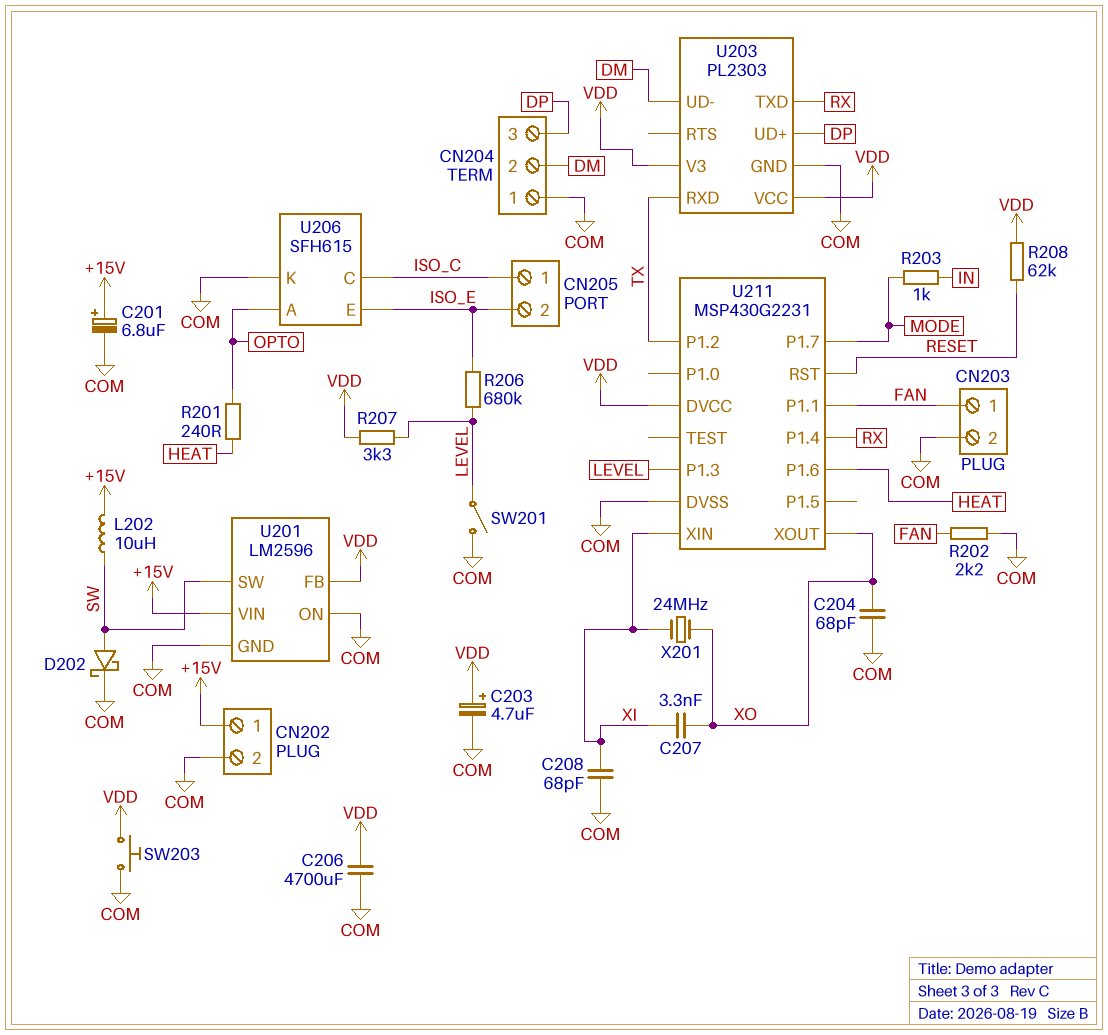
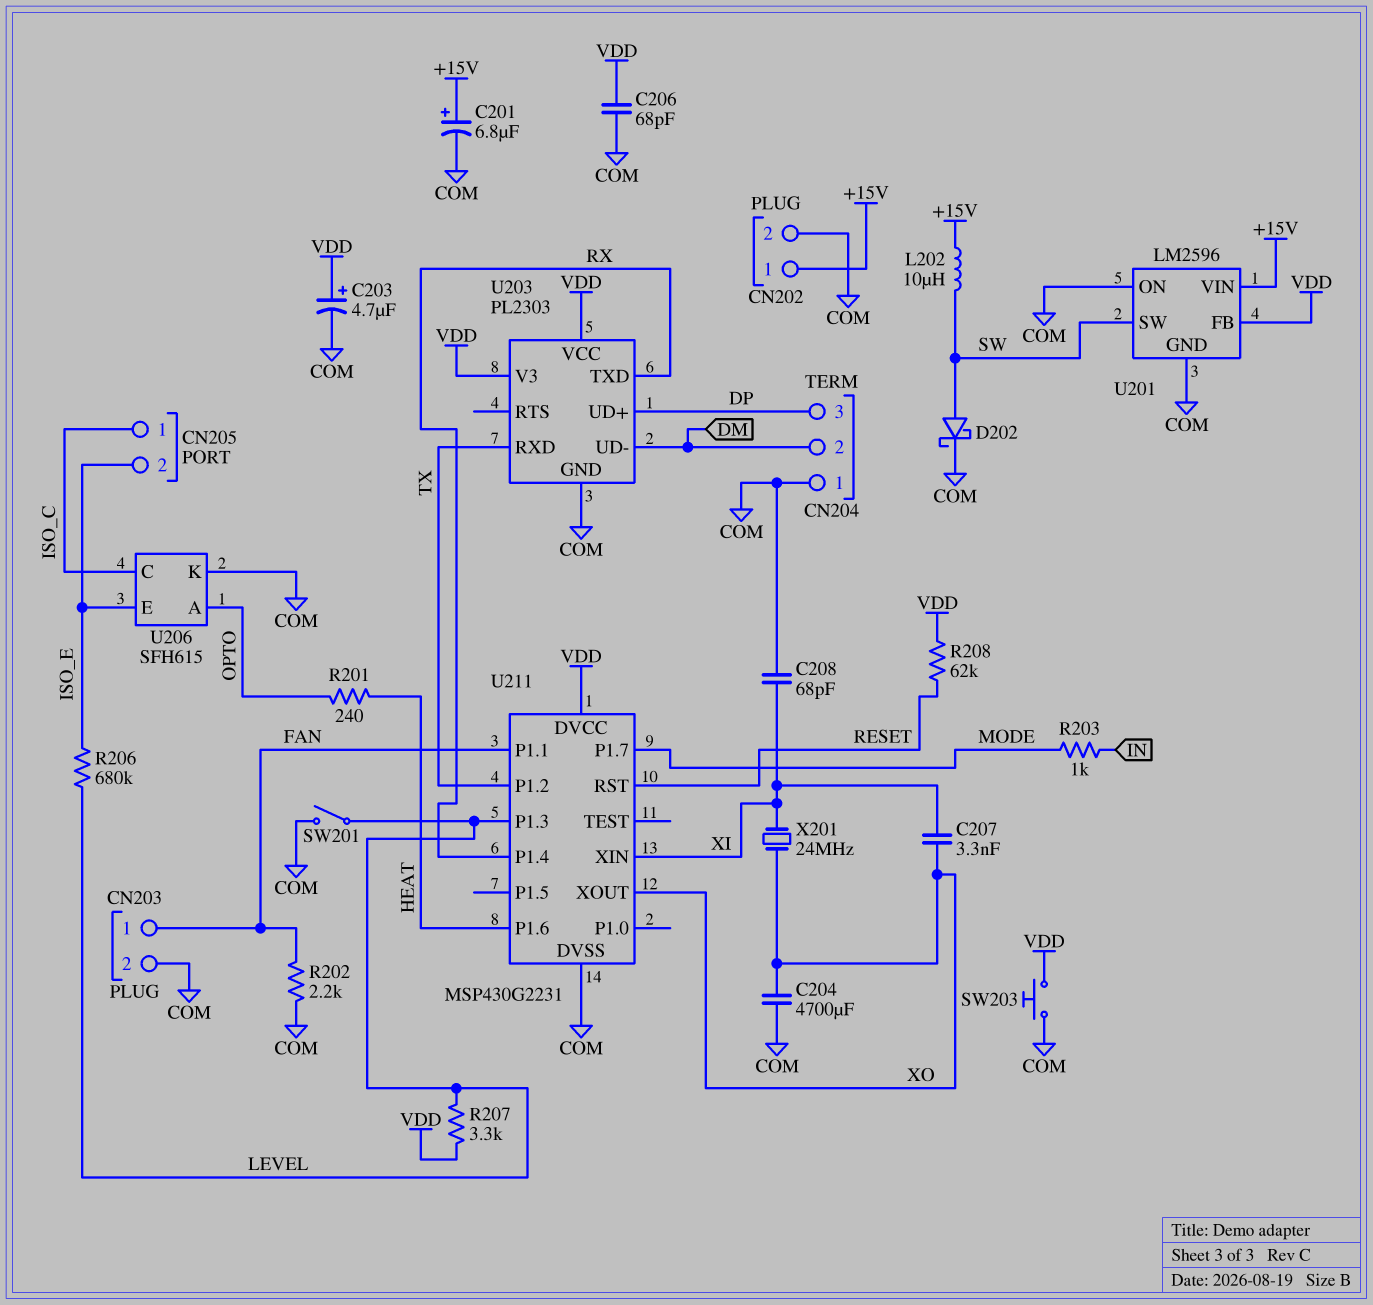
C204: 68pF (COM, XO) -> 4700uF (COM, XO)
C206: 4700uF (COM, VDD) -> 68pF (COM, VDD)

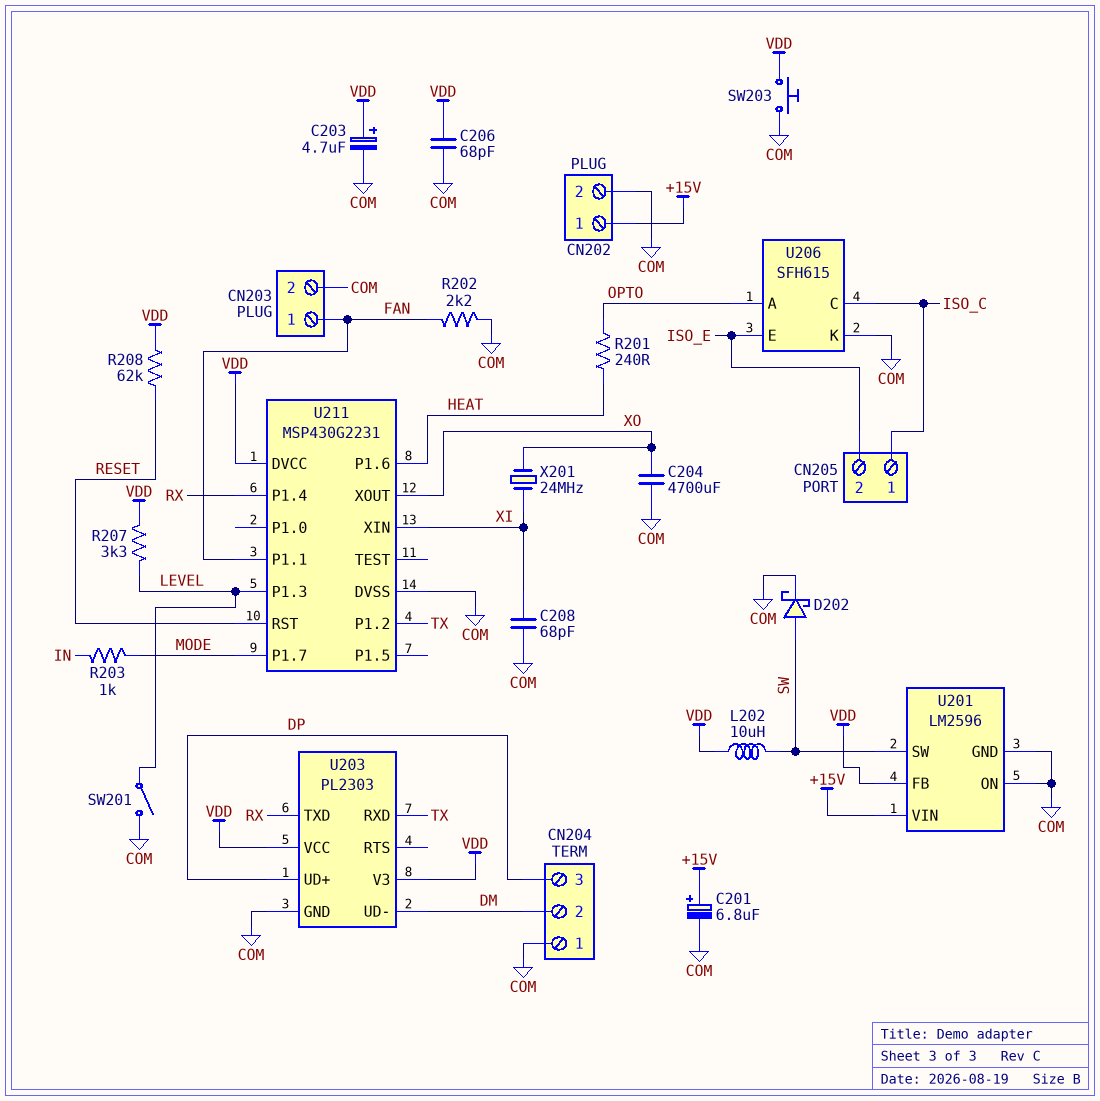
C207: 3.3nF (XI, XO) -> none
L202: 10uH (+15V, SW) -> 10uH (SW, VDD)
R206: 680k (ISO_E, LEVEL) -> none

